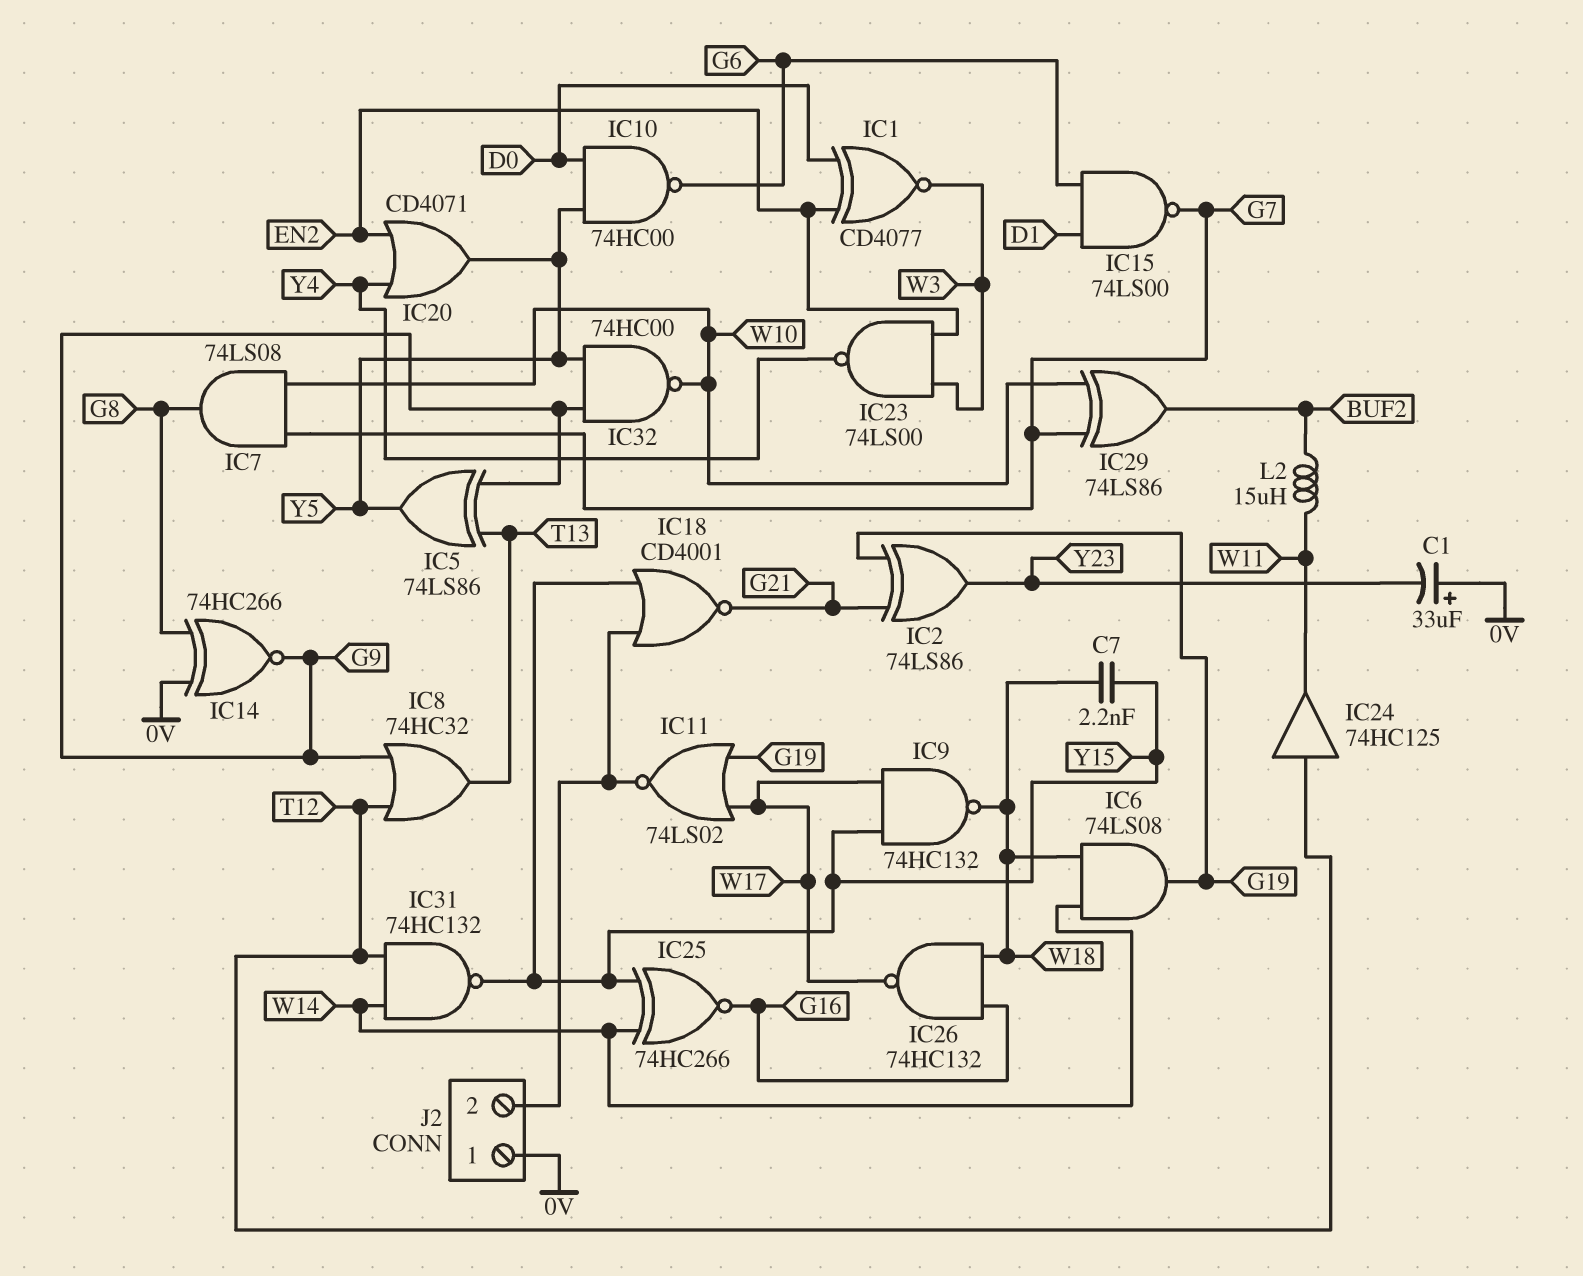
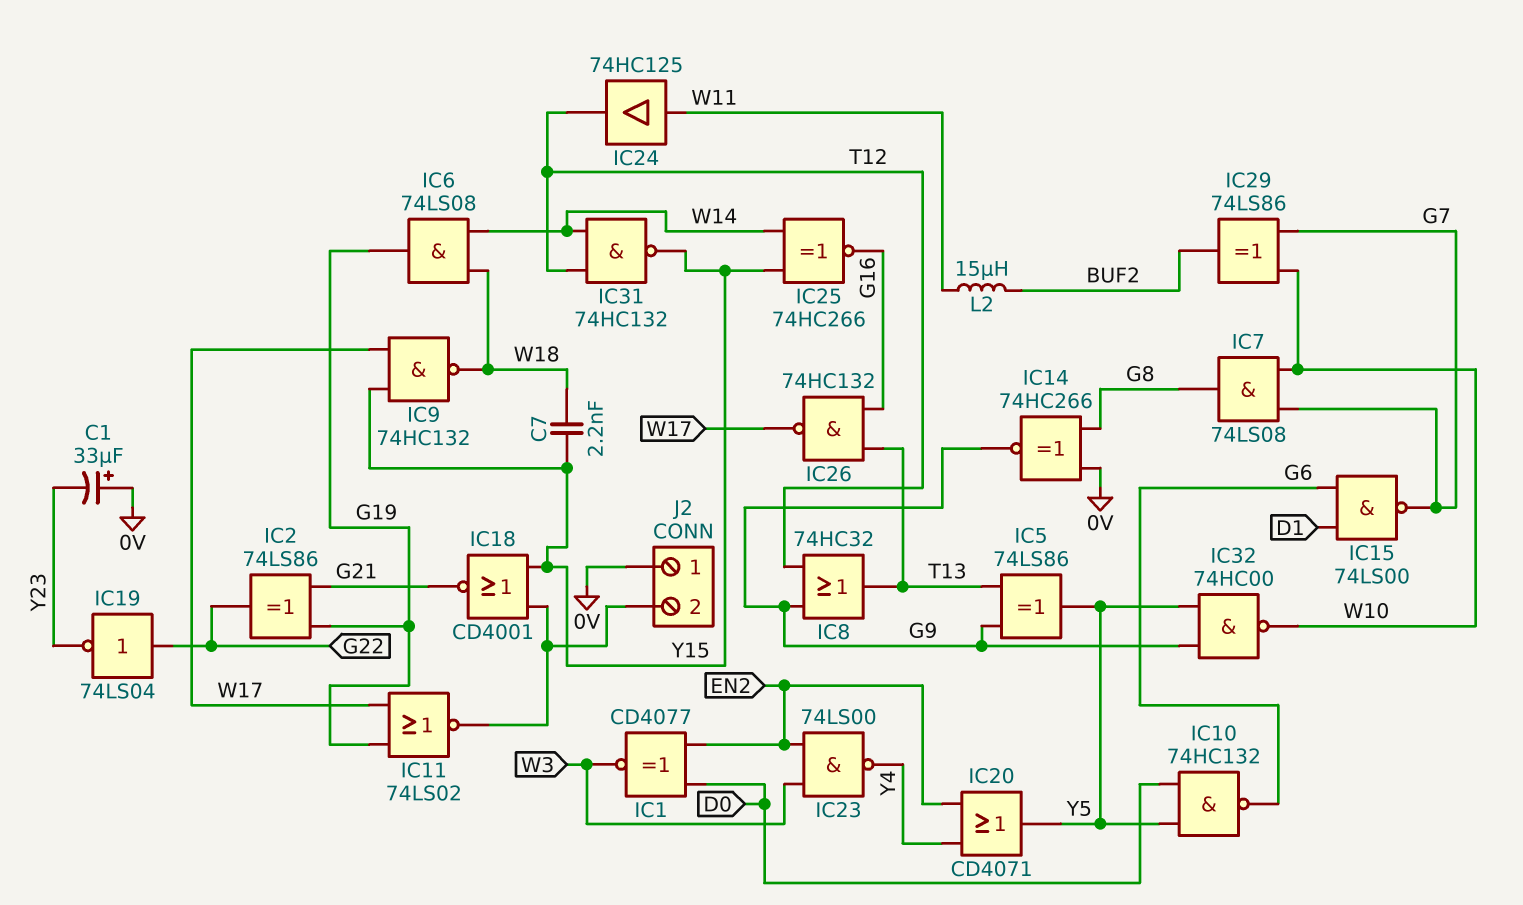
IC2: XOR 74LS86 (in G19, in G21, out Y23) -> XOR 74LS86 (in G19, in G21, out G22)
IC10: NAND 74HC00 (in D0, in Y5, out G6) -> NAND 74HC132 (in D0, in Y5, out G6)
IC19: none -> NOT 74LS04 (in G22, out Y23)
IC24: buffer 74HC125 (in T12, out W11) -> buffer 74HC125 (in W11, out T12)
IC26: NAND 74HC132 (in G16, in W18, out W17) -> NAND 74HC132 (in G16, in T13, out W17)

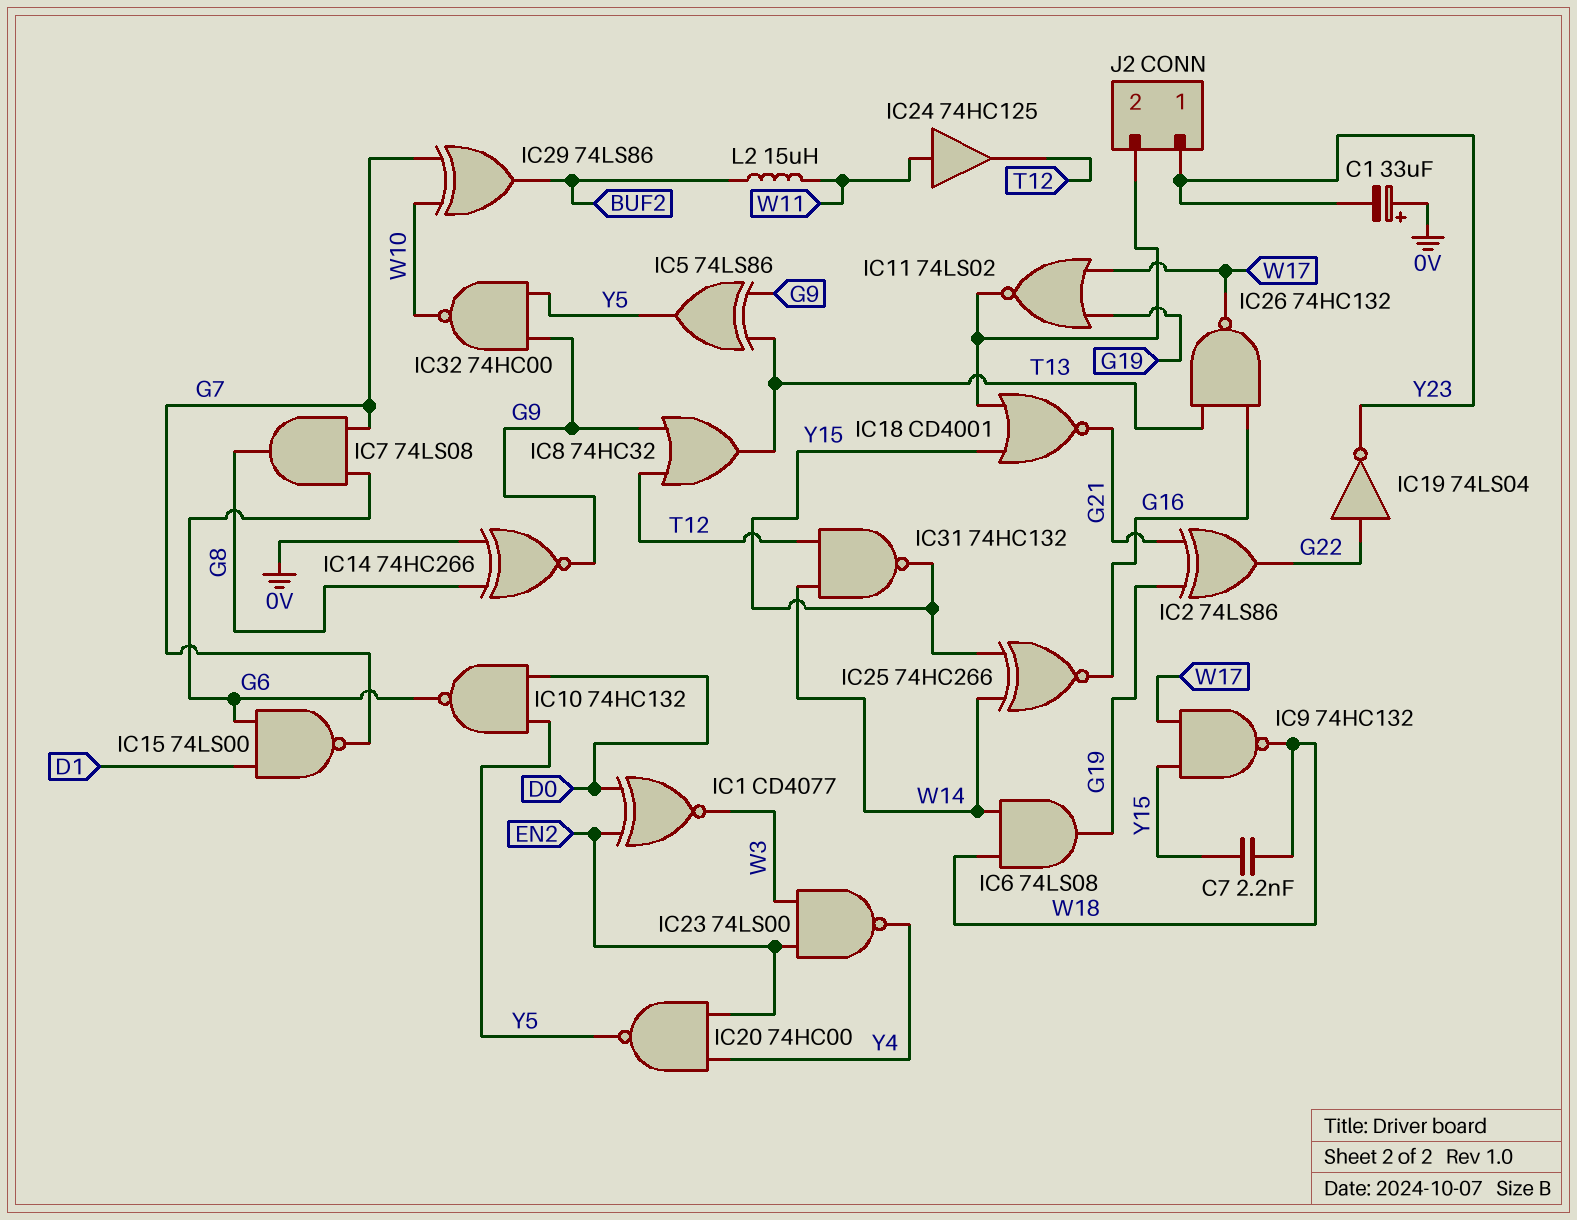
IC7: AND 74LS08 (in G7, in W10, out G8) -> AND 74LS08 (in G6, in G7, out G8)
IC20: OR CD4071 (in EN2, in Y4, out Y5) -> NAND 74HC00 (in EN2, in Y4, out Y5)
J2 pin 1: 0V -> Y23

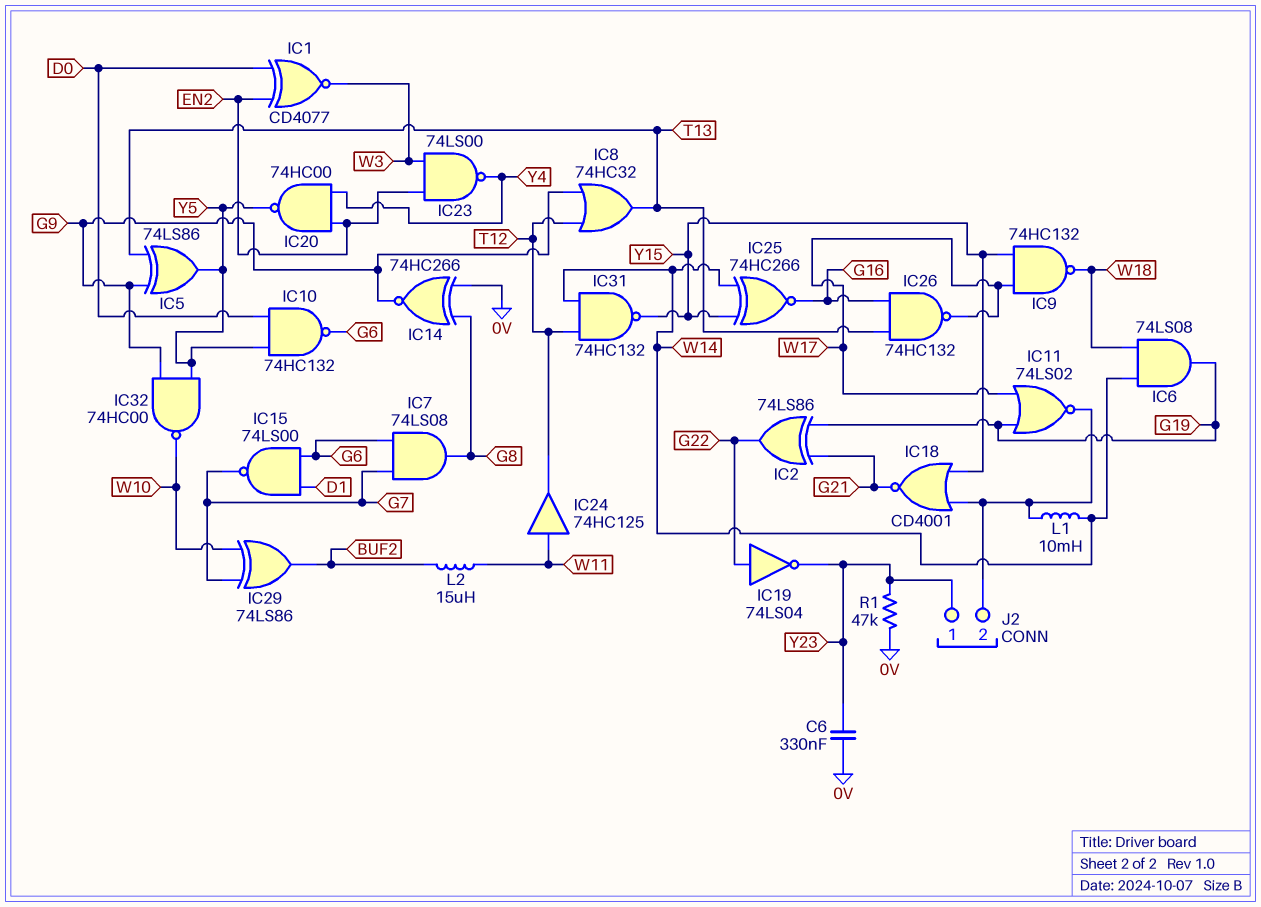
C1: 33uF (plus 0V, minus Y23) -> none
C6: none -> 330nF (0V, Y23)
C7: 2.2nF (W18, Y15) -> none
L1: none -> 10mH (J2/2, W14)
R1: none -> 47k (0V, Y23)

